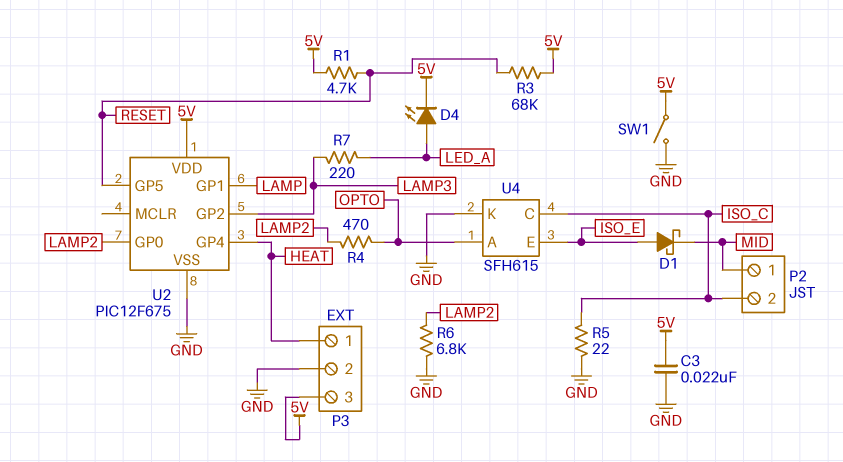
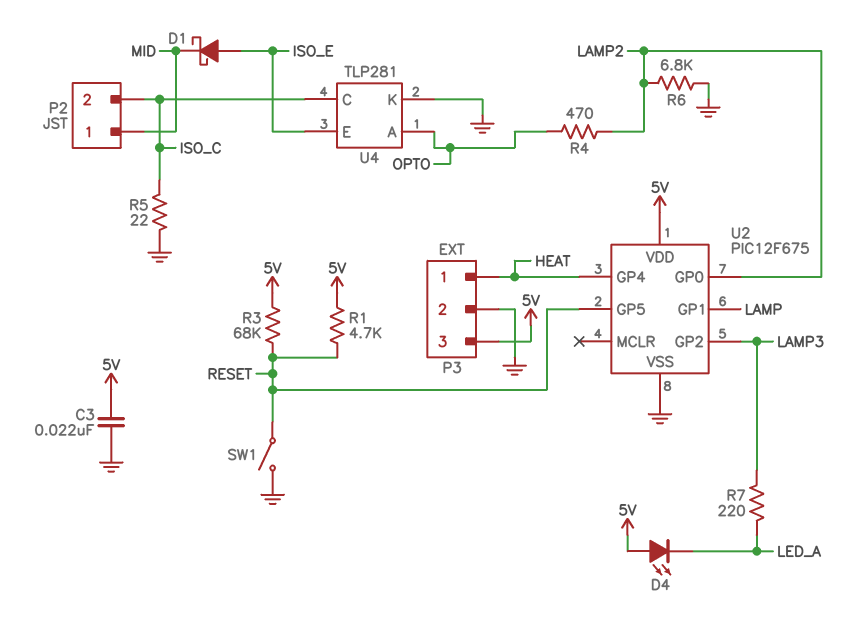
D4: LED (A LED_A, K 5V) -> LED (A 5V, K LED_A)
SW1: switch (5V, GND) -> switch (GND, RESET)
U4: SFH615 -> TLP281

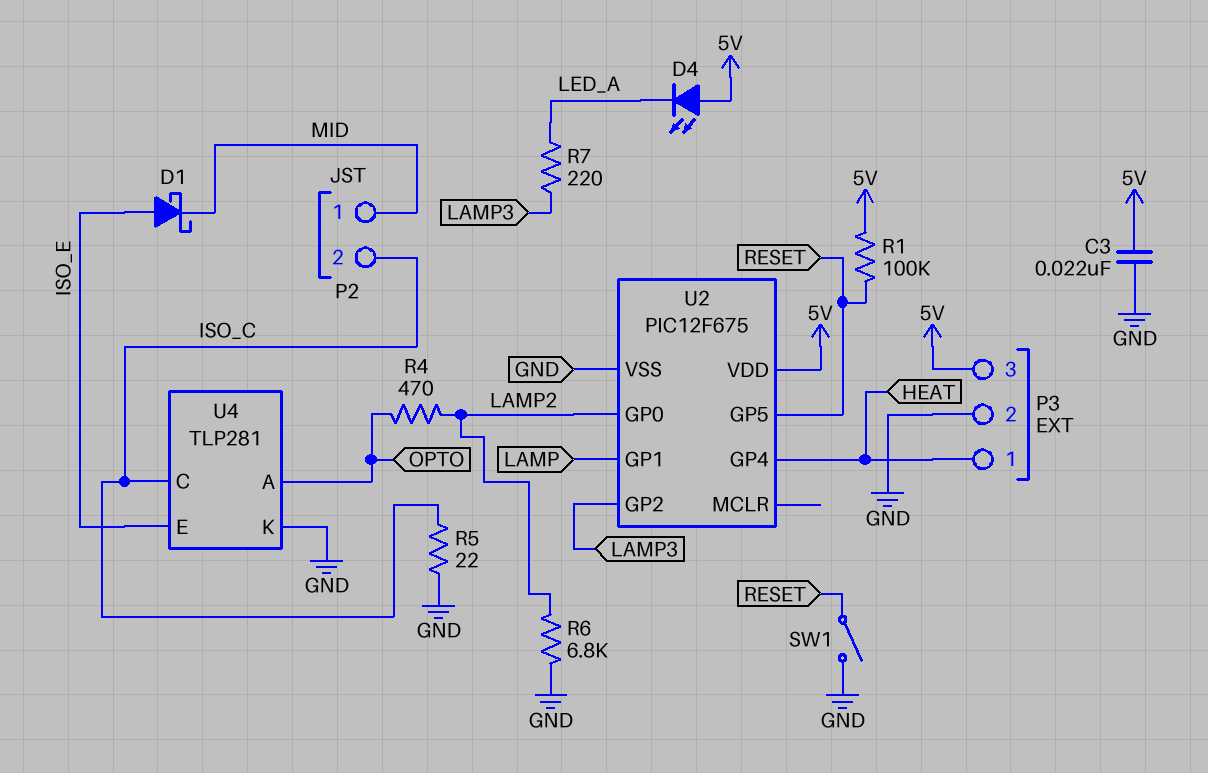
R1: 4.7k (5V, RESET) -> 100k (5V, RESET)
R3: 68k (5V, RESET) -> none

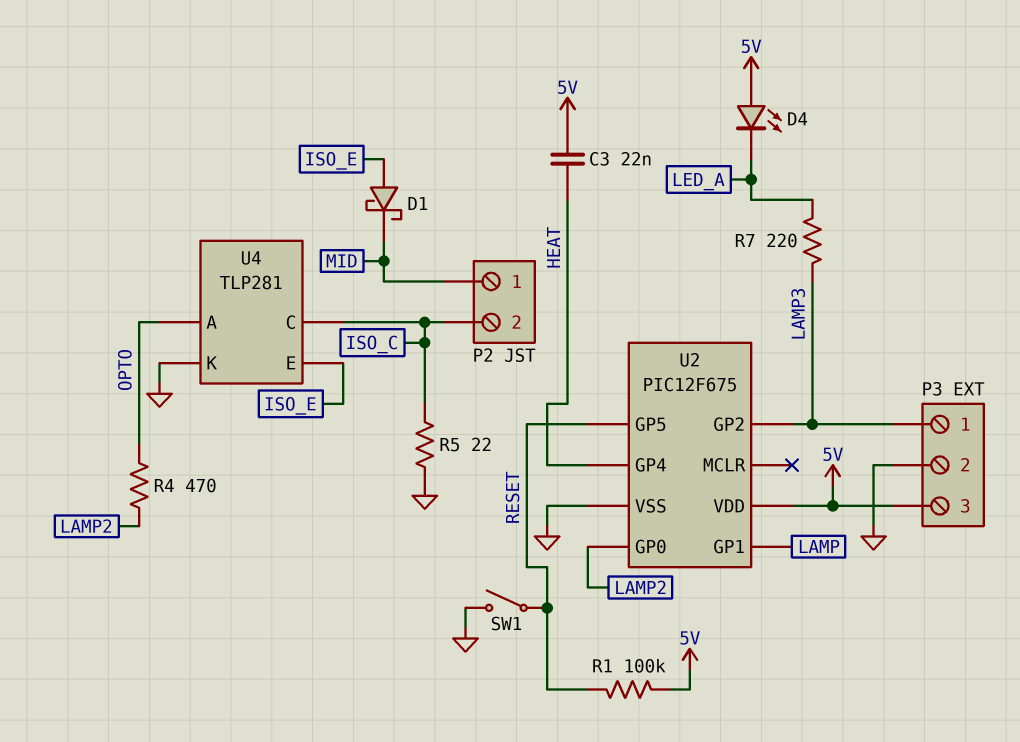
C3: 22nF (5V, GND) -> 22nF (5V, HEAT)
P3 pin 1: HEAT -> LAMP3
R6: 6.8k (GND, LAMP2) -> none

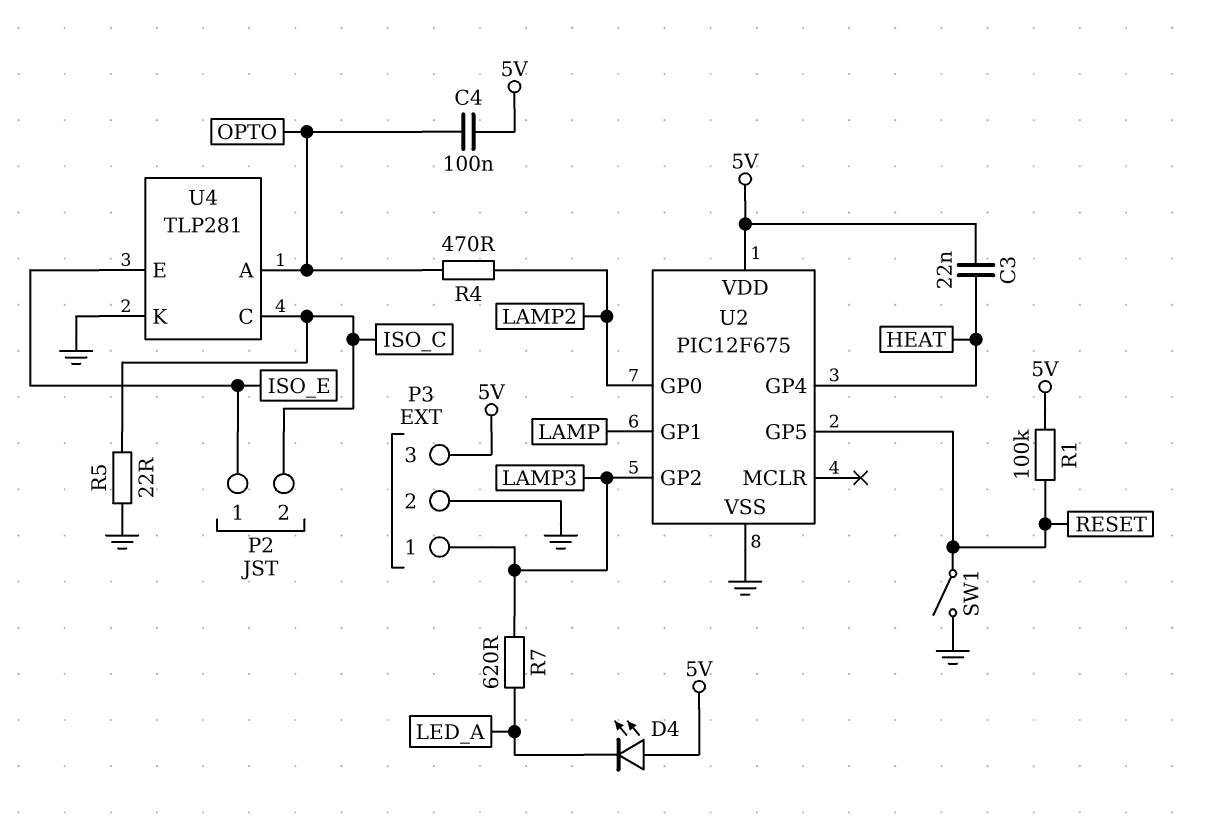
C4: none -> 100nF (5V, OPTO)
D1: schottky (A ISO_E, K MID) -> none
P2 pin 1: MID -> ISO_E
R7: 220 (LAMP3, LED_A) -> 620 (LAMP3, LED_A)

